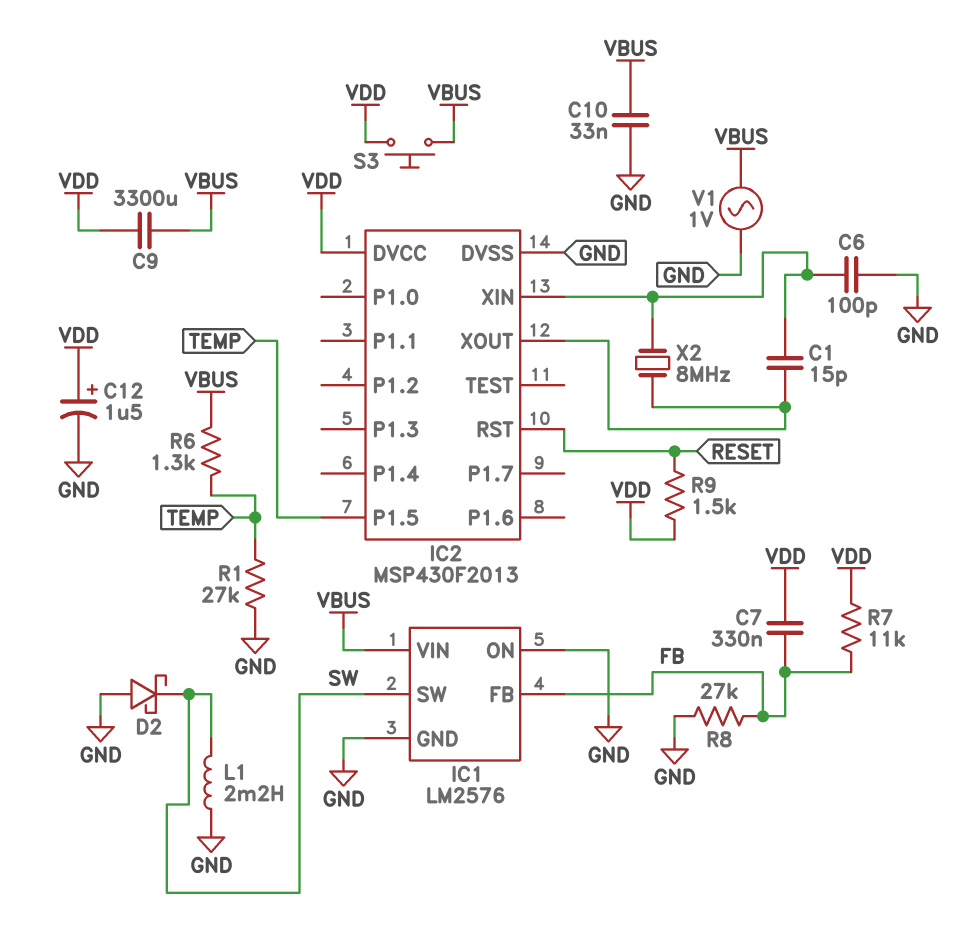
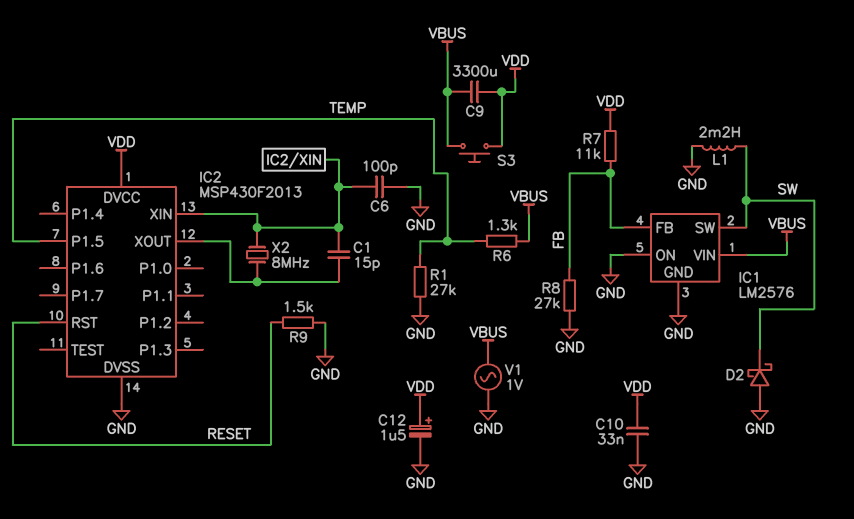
C7: 330nF (FB, VDD) -> none
C10: 33nF (GND, VBUS) -> 33nF (GND, VDD)
R9: 1.5k (RESET, VDD) -> 1.5k (GND, RESET)

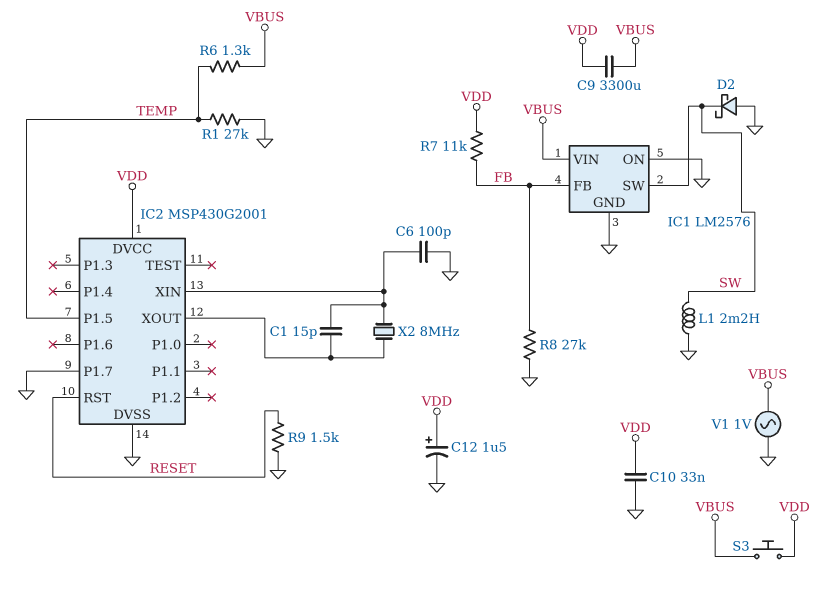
IC2: MSP430F2013 -> MSP430G2001
IC2 pin P1.7: none -> GND

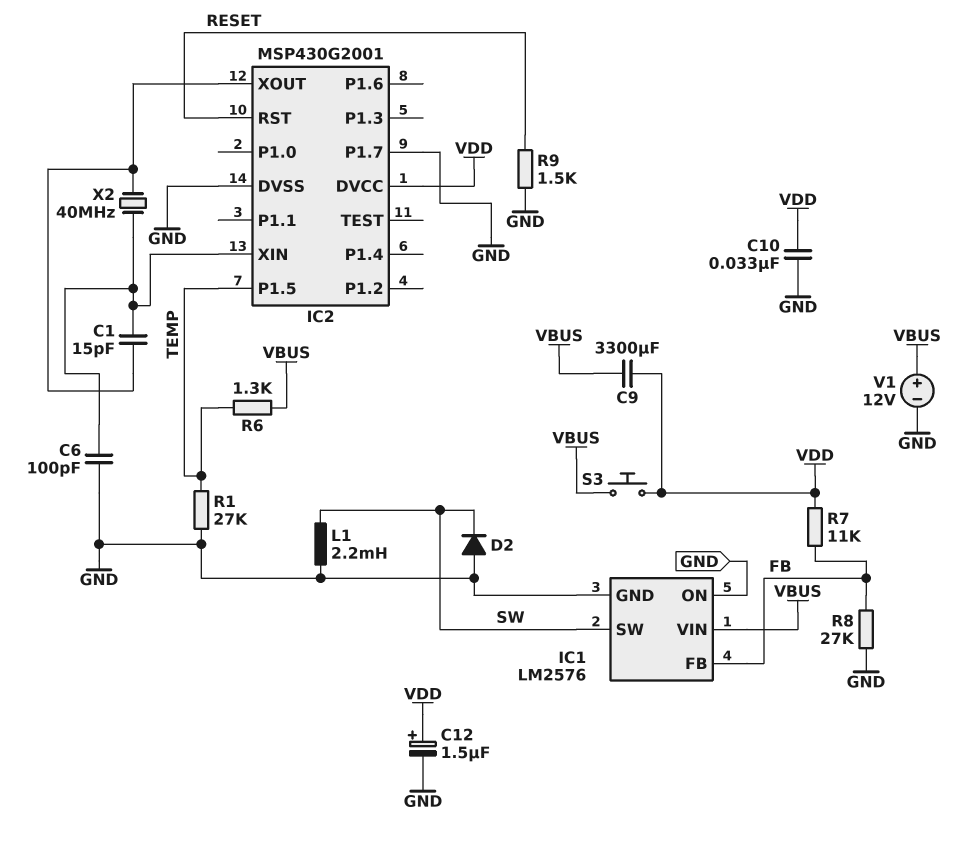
D2: schottky (A GND, K SW) -> diode (A GND, K SW)
V1: AC 1V (GND, VBUS) -> 12V (plus VBUS, minus GND)
X2: 8MHz (IC2/XIN, IC2/XOUT) -> 40MHz (IC2/XIN, IC2/XOUT)

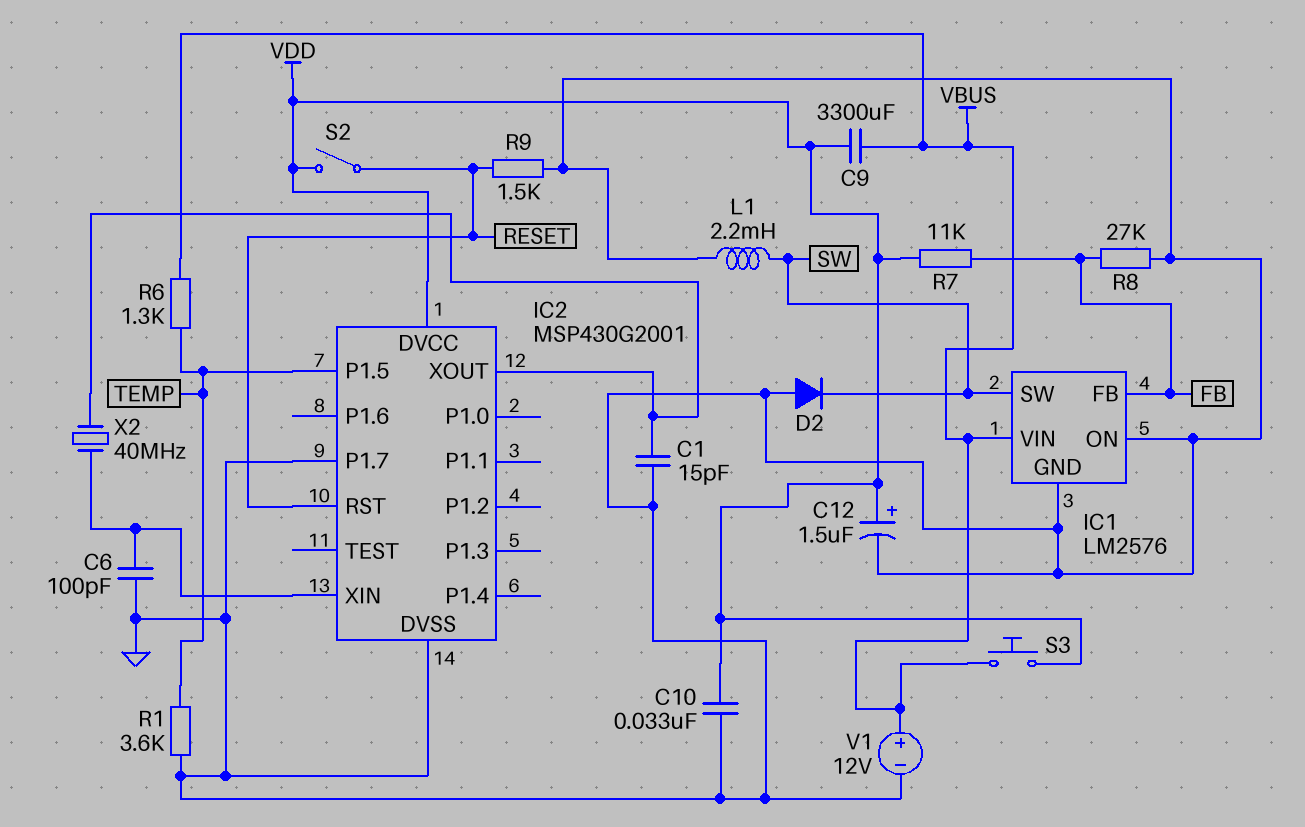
C1: 15pF (IC2/XIN, IC2/XOUT) -> 15pF (GND, IC2/XOUT)
R1: 27k (GND, TEMP) -> 3.6k (GND, TEMP)
S2: none -> switch (RESET, VDD)

